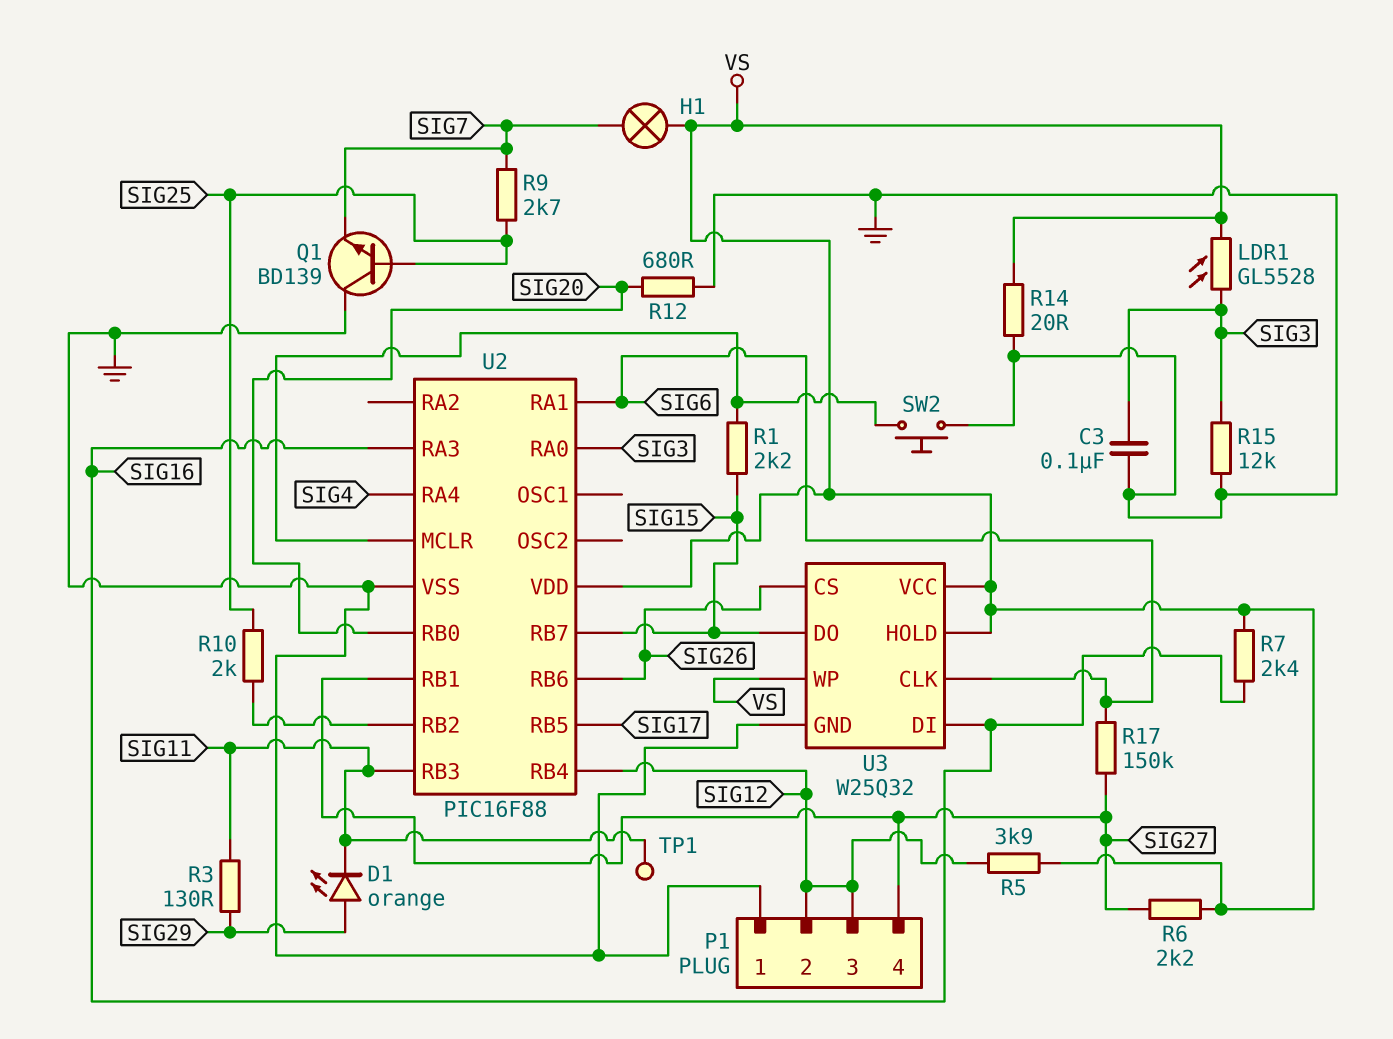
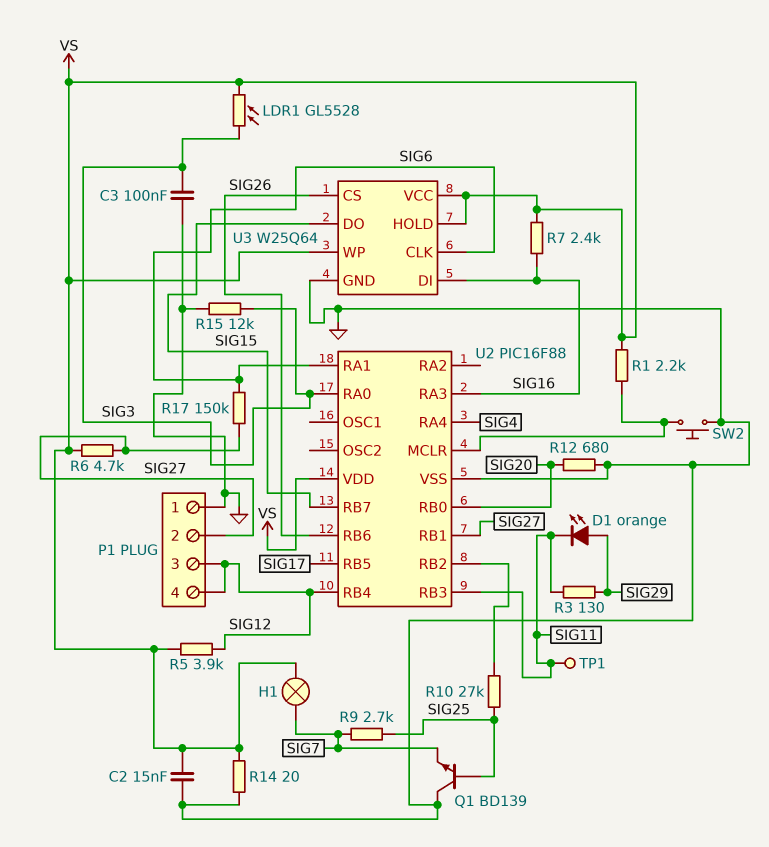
C2: none -> 15nF (GND, VS)
P1 pin 2: SIG12 -> SIG27
P1 pin 4: SIG27 -> SIG12
R1: 2.2k (SIG15, U2/MCLR) -> 2.2k (U2/MCLR, VS)
R6: 2.2k (SIG27, VS) -> 4.7k (SIG27, VS)
R10: 2k (SIG25, U2/RB2) -> 27k (SIG25, U2/RB2)
U3: W25Q32 -> W25Q64

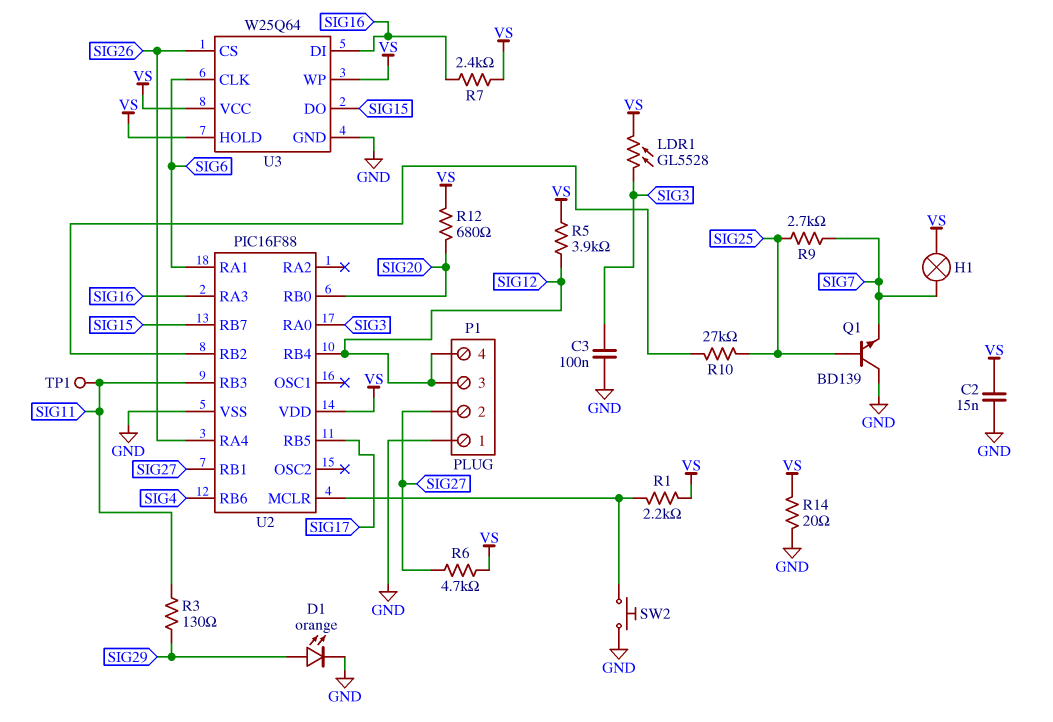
D1: LED orange (A SIG29, K SIG11) -> LED orange (A SIG29, K GND)
R12: 680 (GND, SIG20) -> 680 (SIG20, VS)
R15: 12k (GND, SIG3) -> none
R17: 150k (SIG6, SIG27) -> none
U2 pin RA4: SIG4 -> SIG26
U2 pin RB6: SIG26 -> SIG4

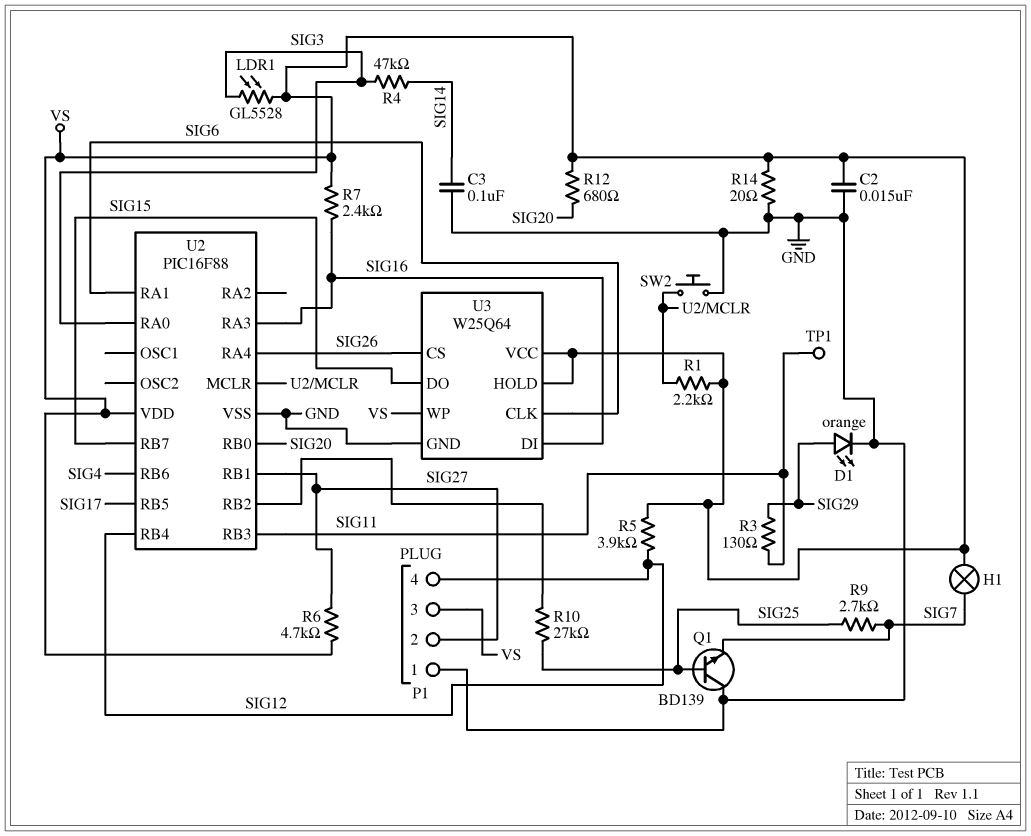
C3: 100nF (GND, SIG3) -> 100nF (GND, SIG14)
P1 pin 3: SIG12 -> VS
R4: none -> 47k (SIG3, SIG14)

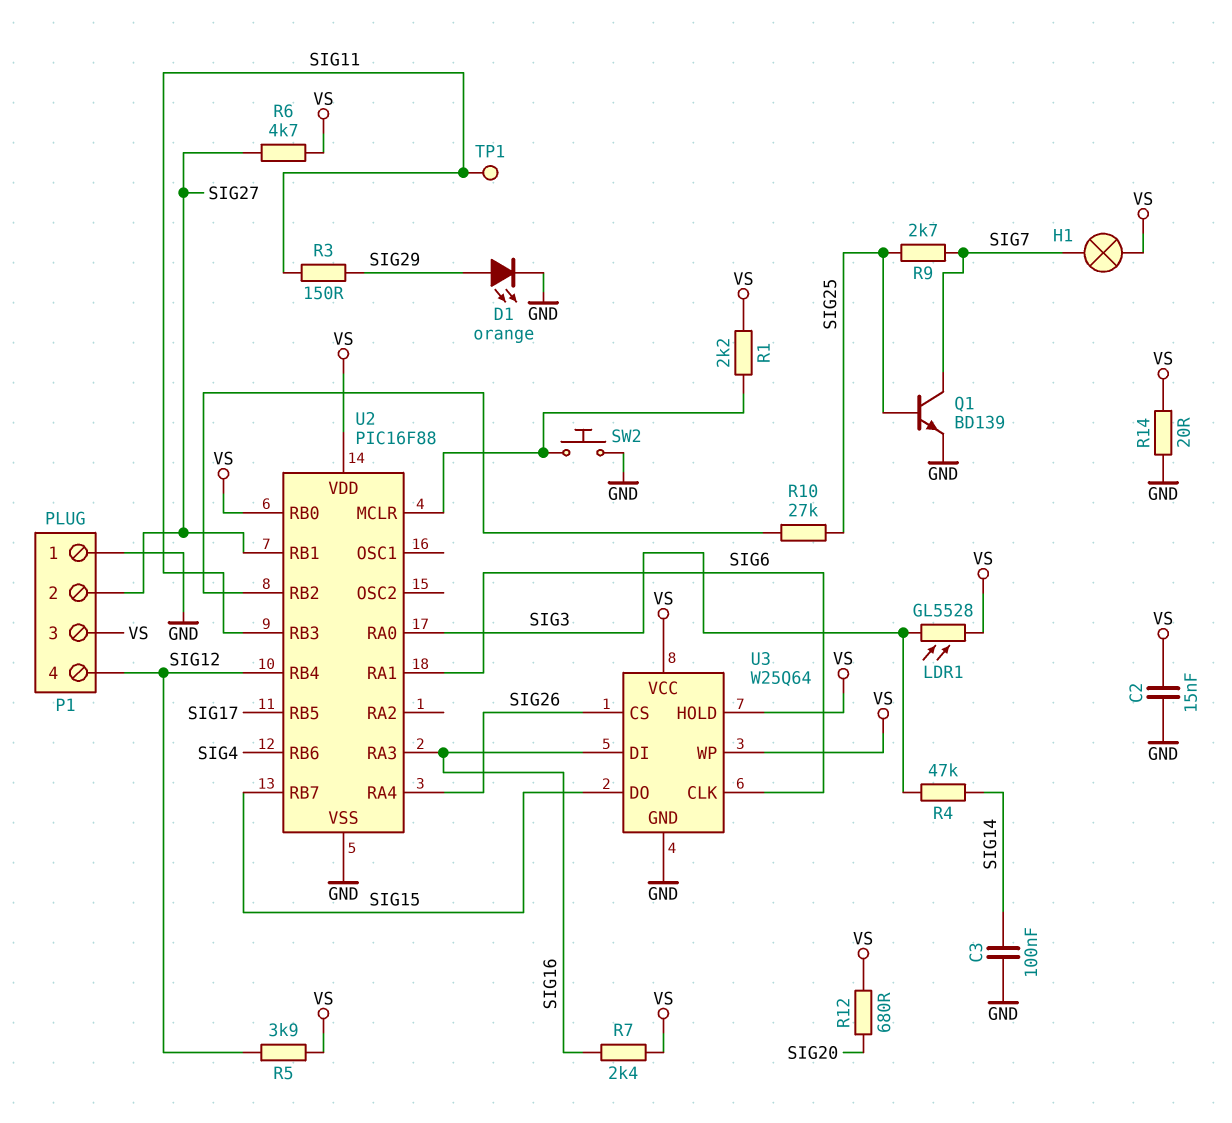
Q1: NPN BD139 (B SIG25, C GND, E SIG7) -> NPN BD139 (B SIG25, C SIG7, E GND)
R3: 130 (SIG11, SIG29) -> 150 (SIG11, SIG29)
U2 pin RB0: SIG20 -> VS

